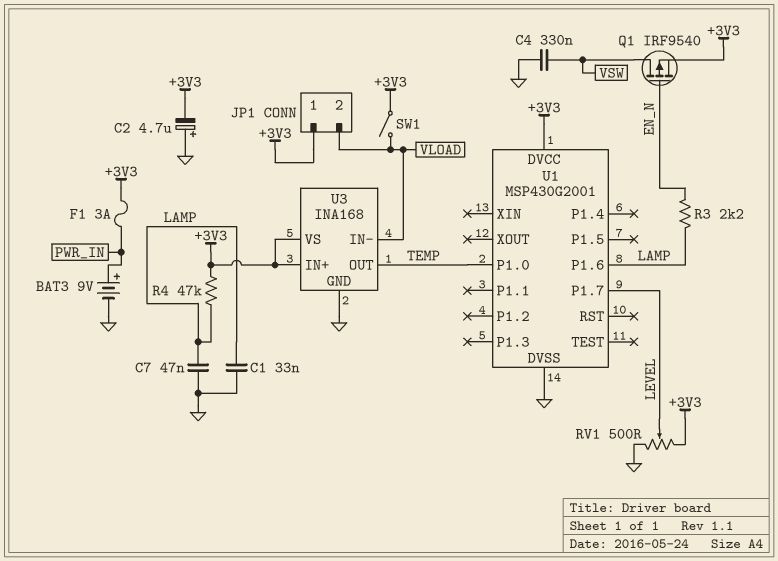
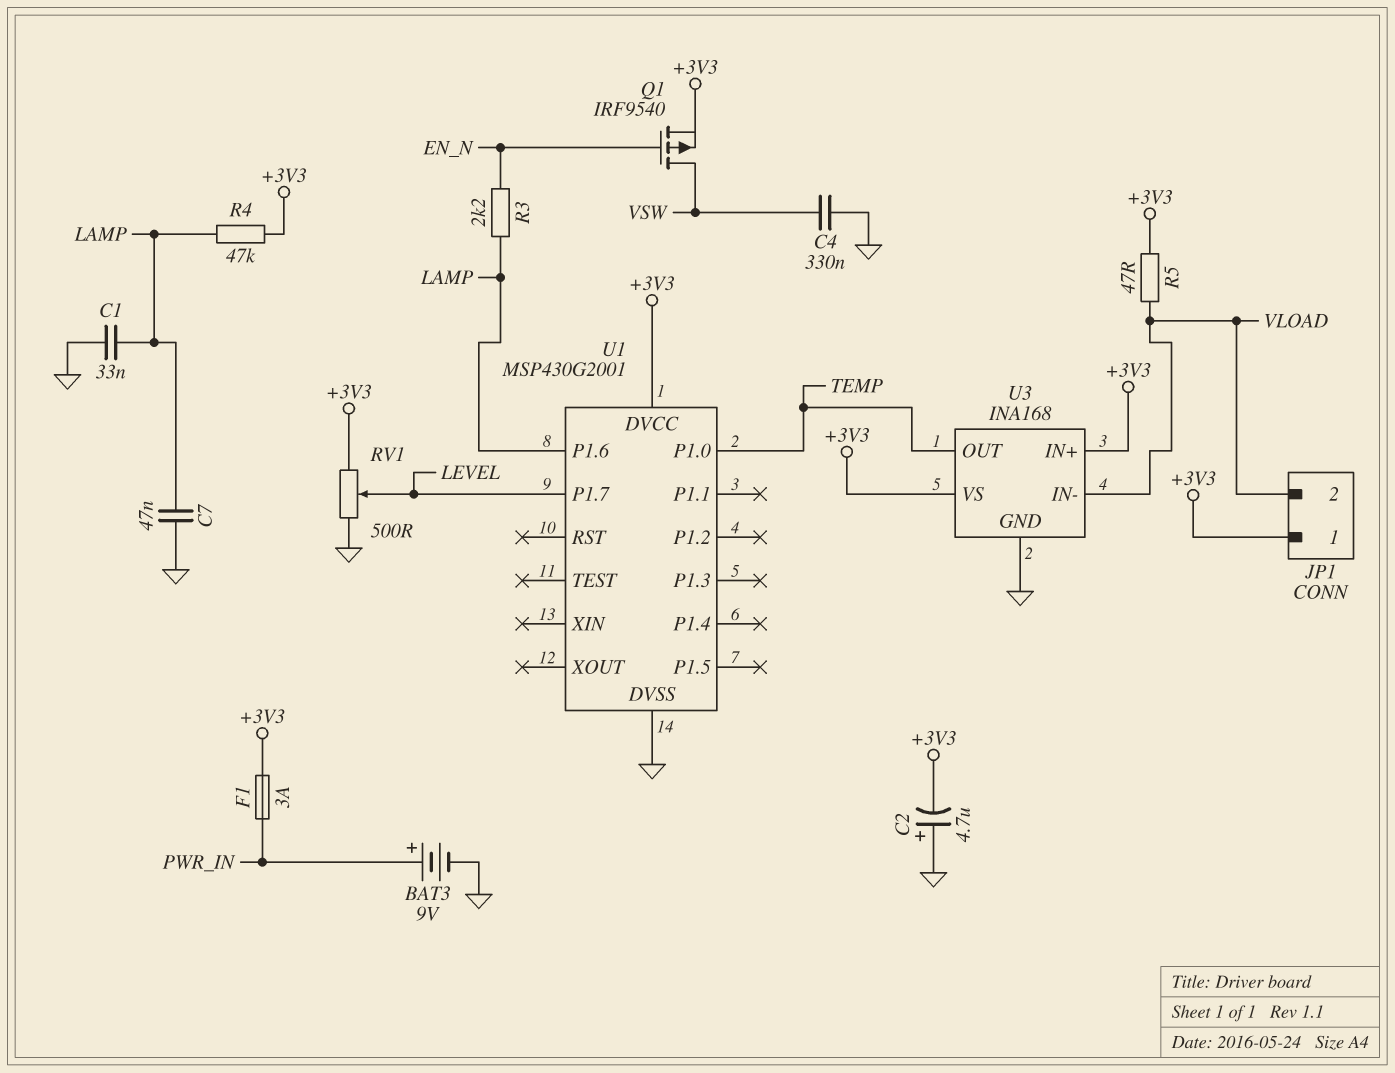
R5: none -> 47 (+3V3, VLOAD)
SW1: switch (+3V3, VLOAD) -> none

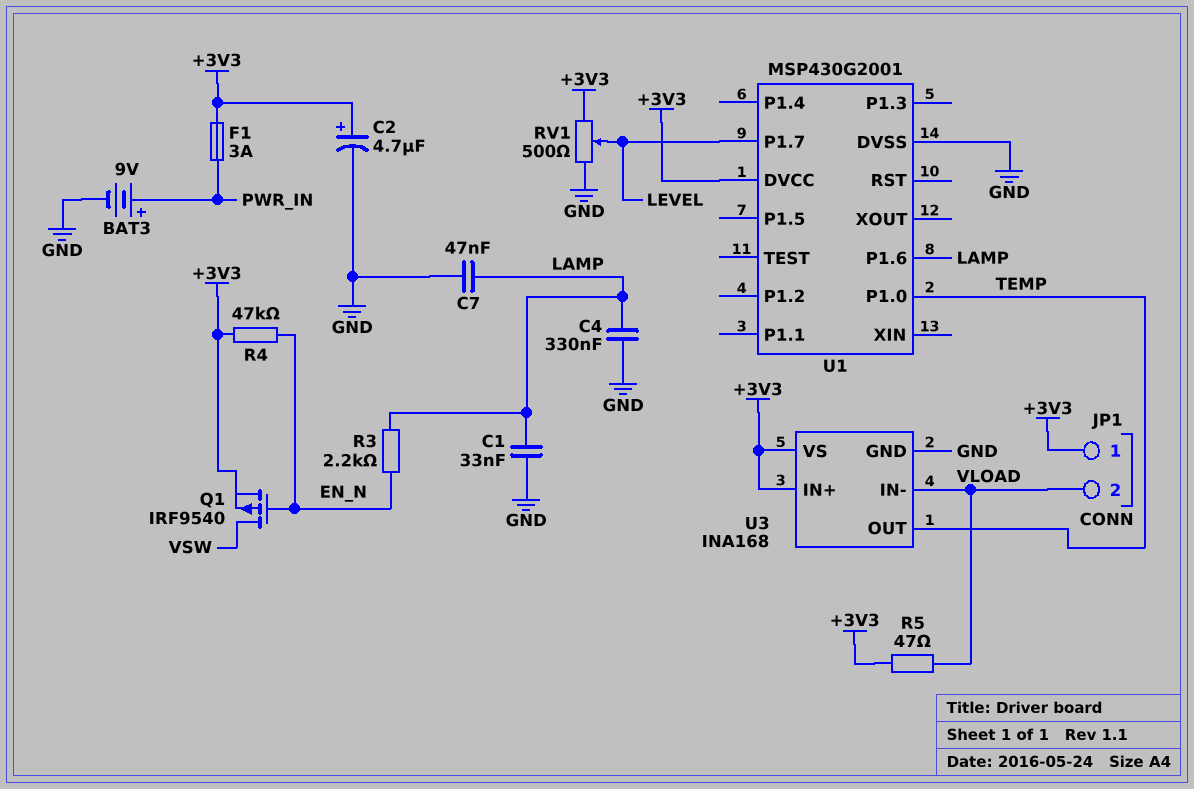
C2: 4.7uF (plus GND, minus +3V3) -> 4.7uF (plus +3V3, minus GND)
C4: 330nF (GND, VSW) -> 330nF (GND, LAMP)
R4: 47k (+3V3, LAMP) -> 47k (+3V3, EN_N)

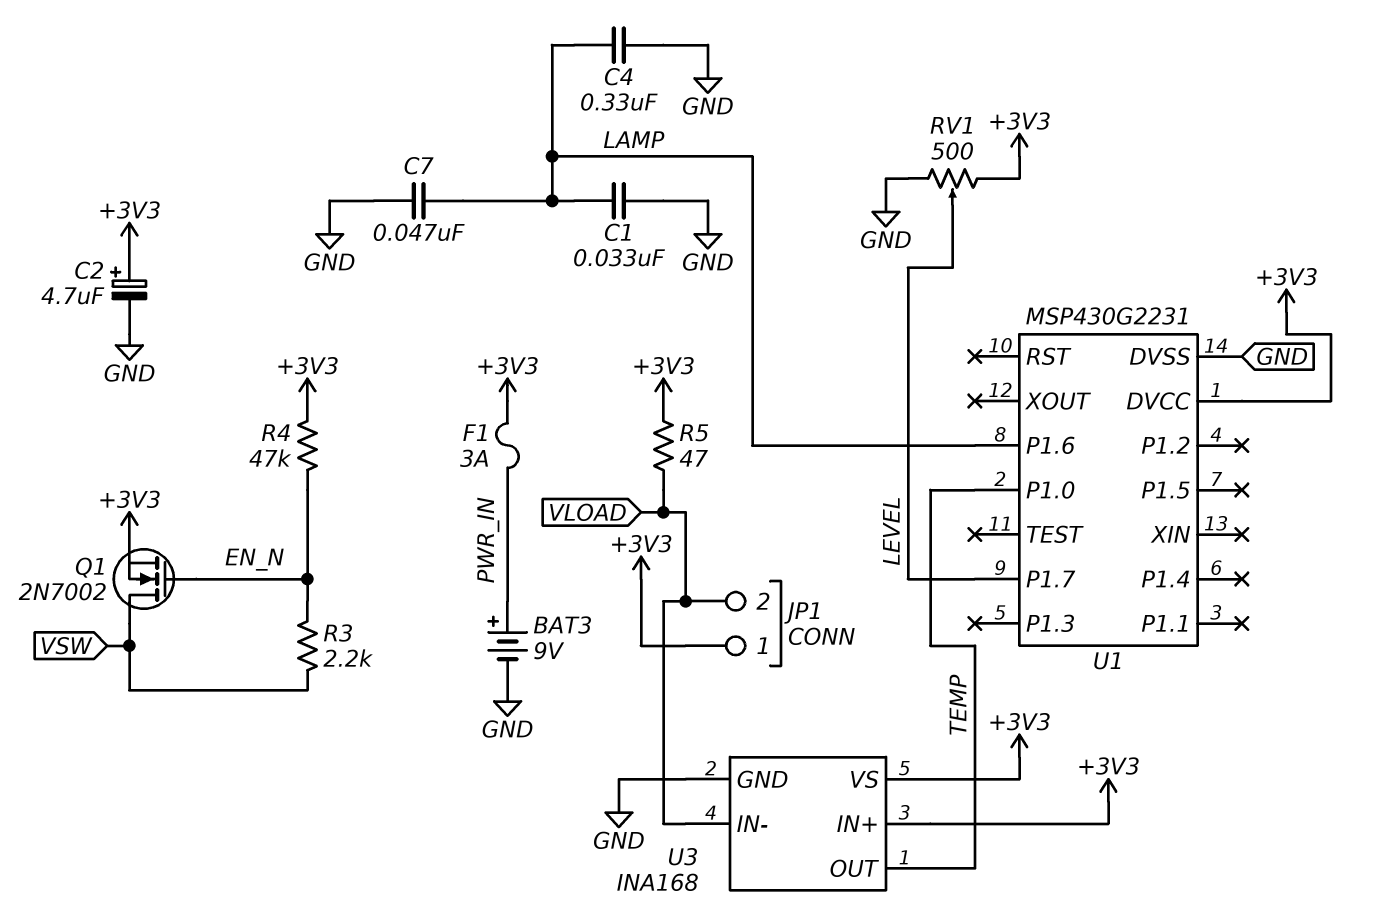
Q1: PMOS IRF9540 (G EN_N, D VSW, S +3V3) -> NMOS 2N7002 (G EN_N, D VSW, S +3V3)
R3: 2.2k (EN_N, LAMP) -> 2.2k (EN_N, VSW)
U1: MSP430G2001 -> MSP430G2231

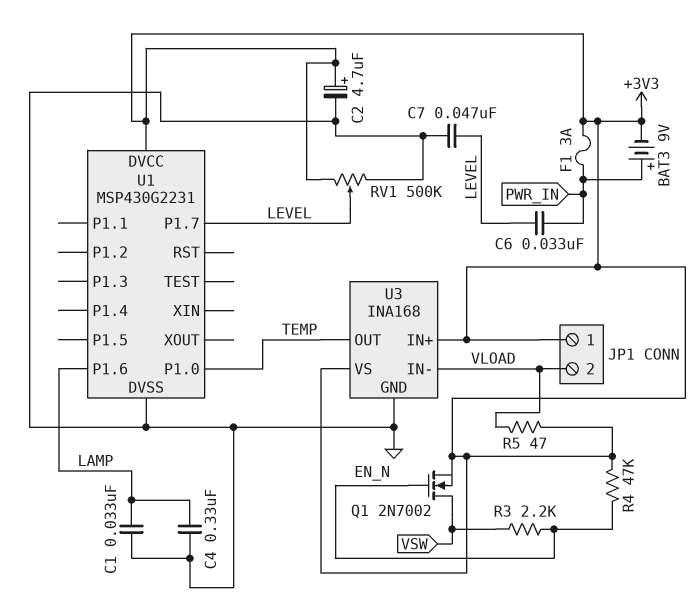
BAT3: 9V (plus PWR_IN, minus GND) -> 9V (plus PWR_IN, minus +3V3)
C6: none -> 33nF (LEVEL, PWR_IN)
C7: 47nF (GND, LAMP) -> 47nF (GND, LEVEL)
RV1: 500 (+3V3, GND, wiper LEVEL) -> 500k (+3V3, GND, wiper LEVEL)

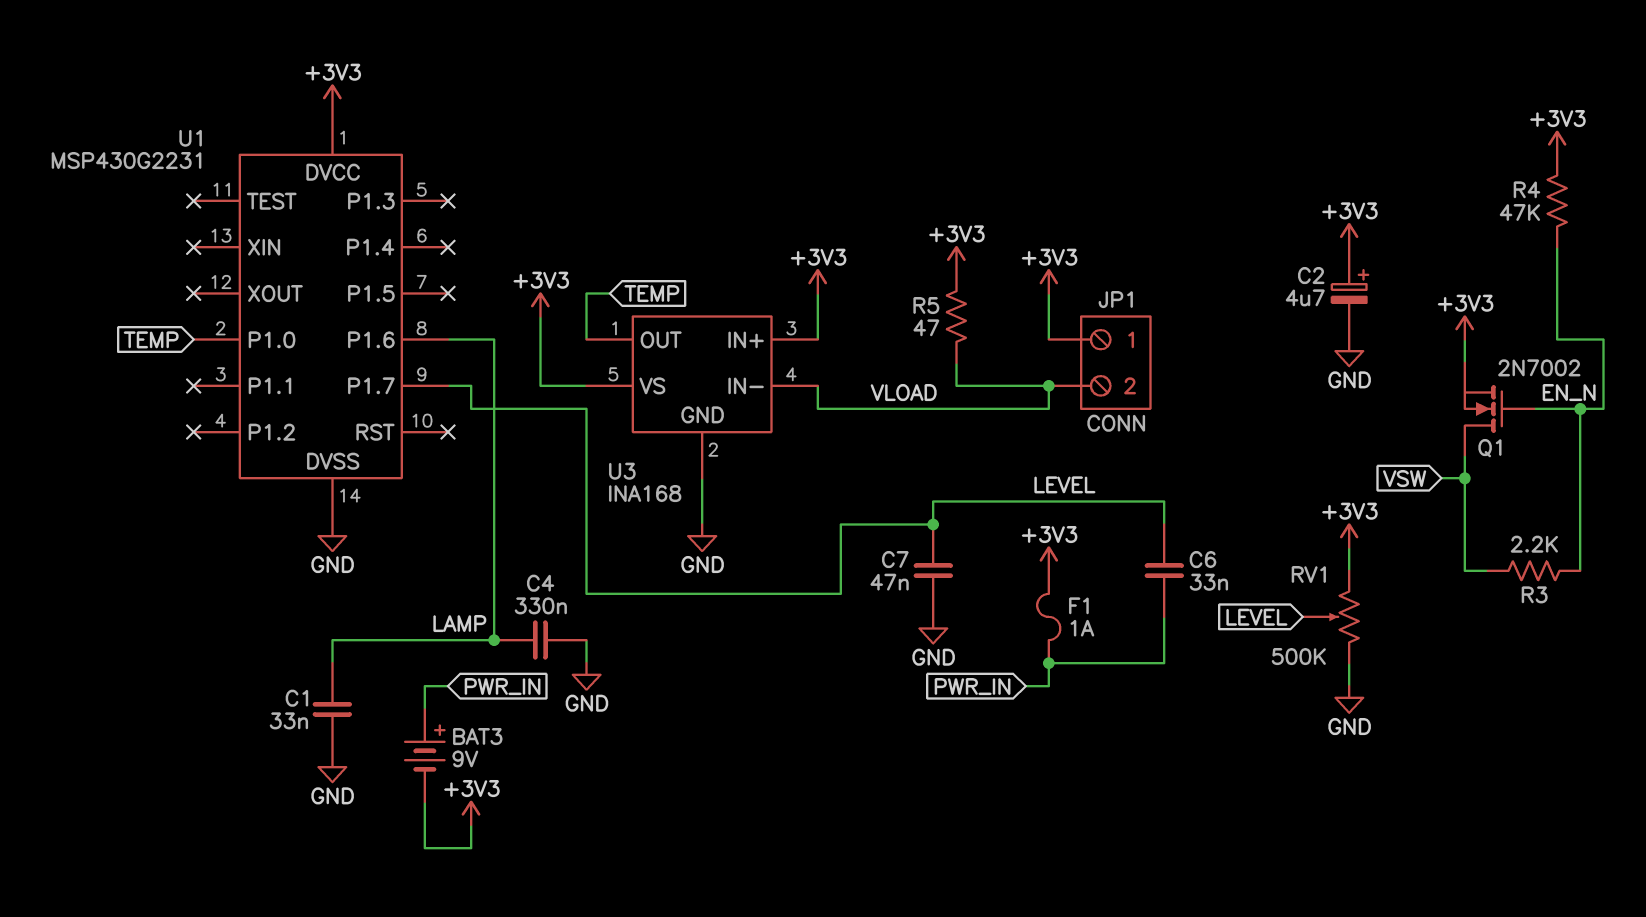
F1: 3A (+3V3, PWR_IN) -> 1A (+3V3, PWR_IN)

